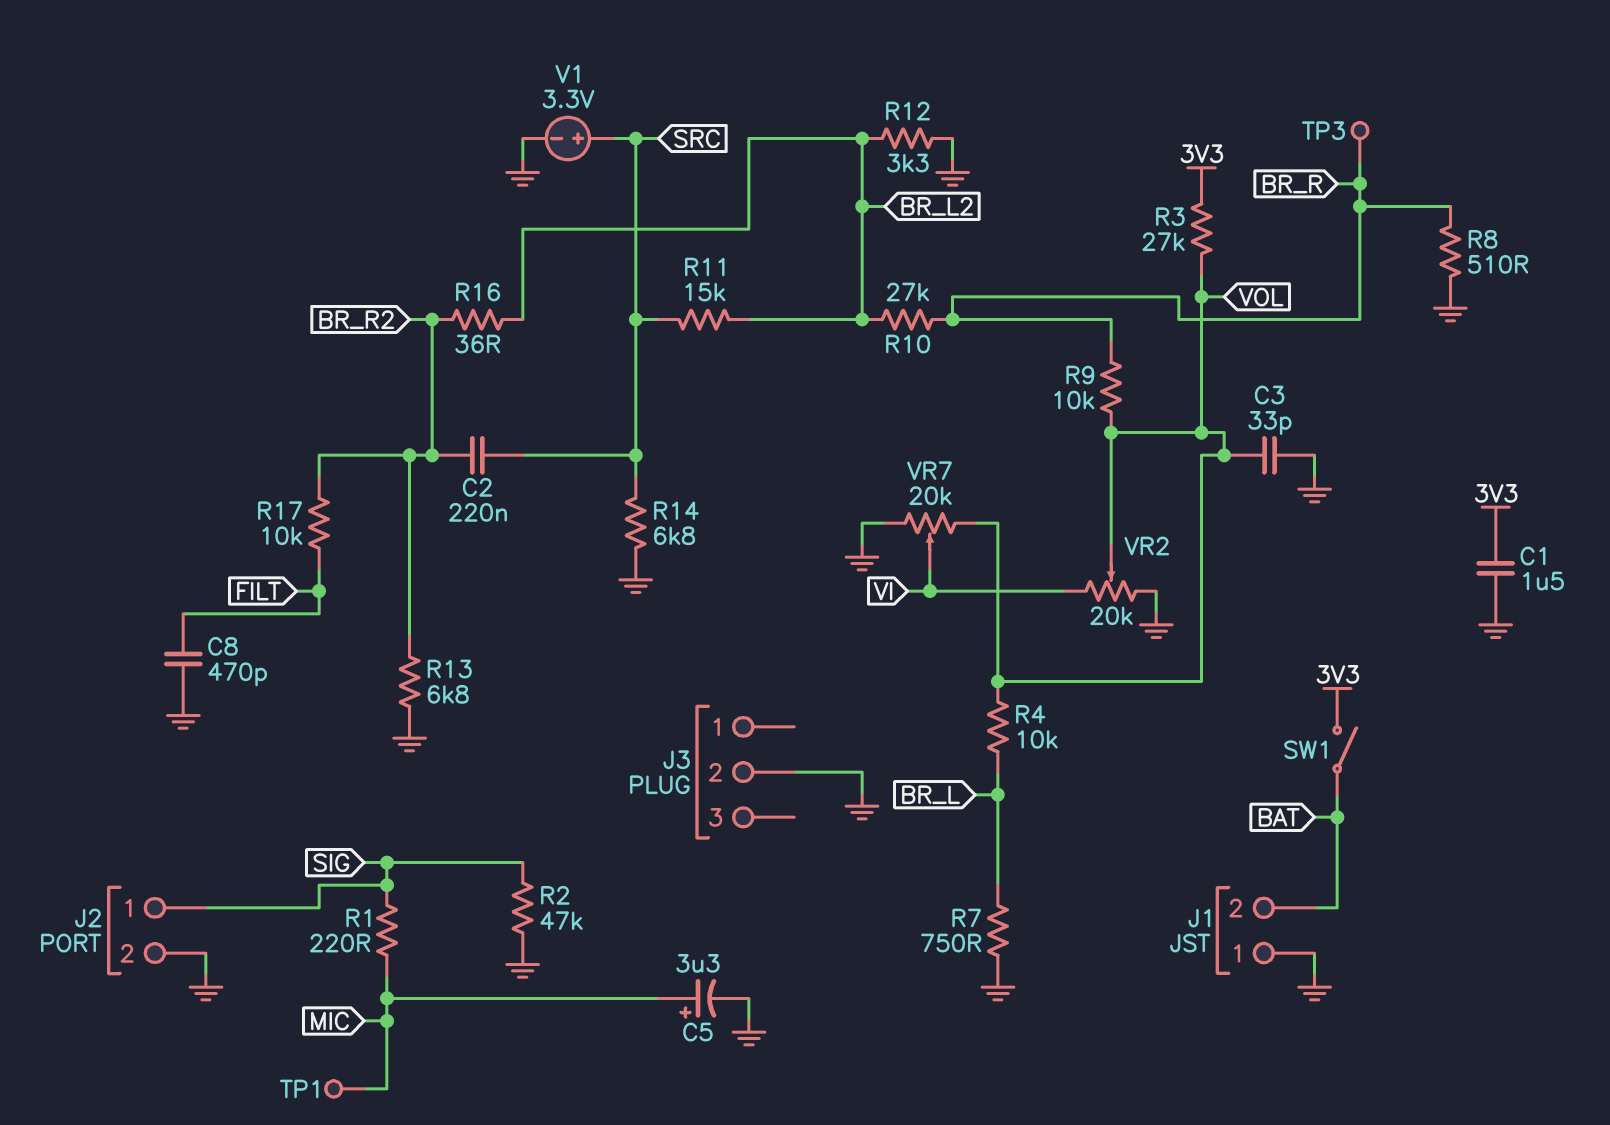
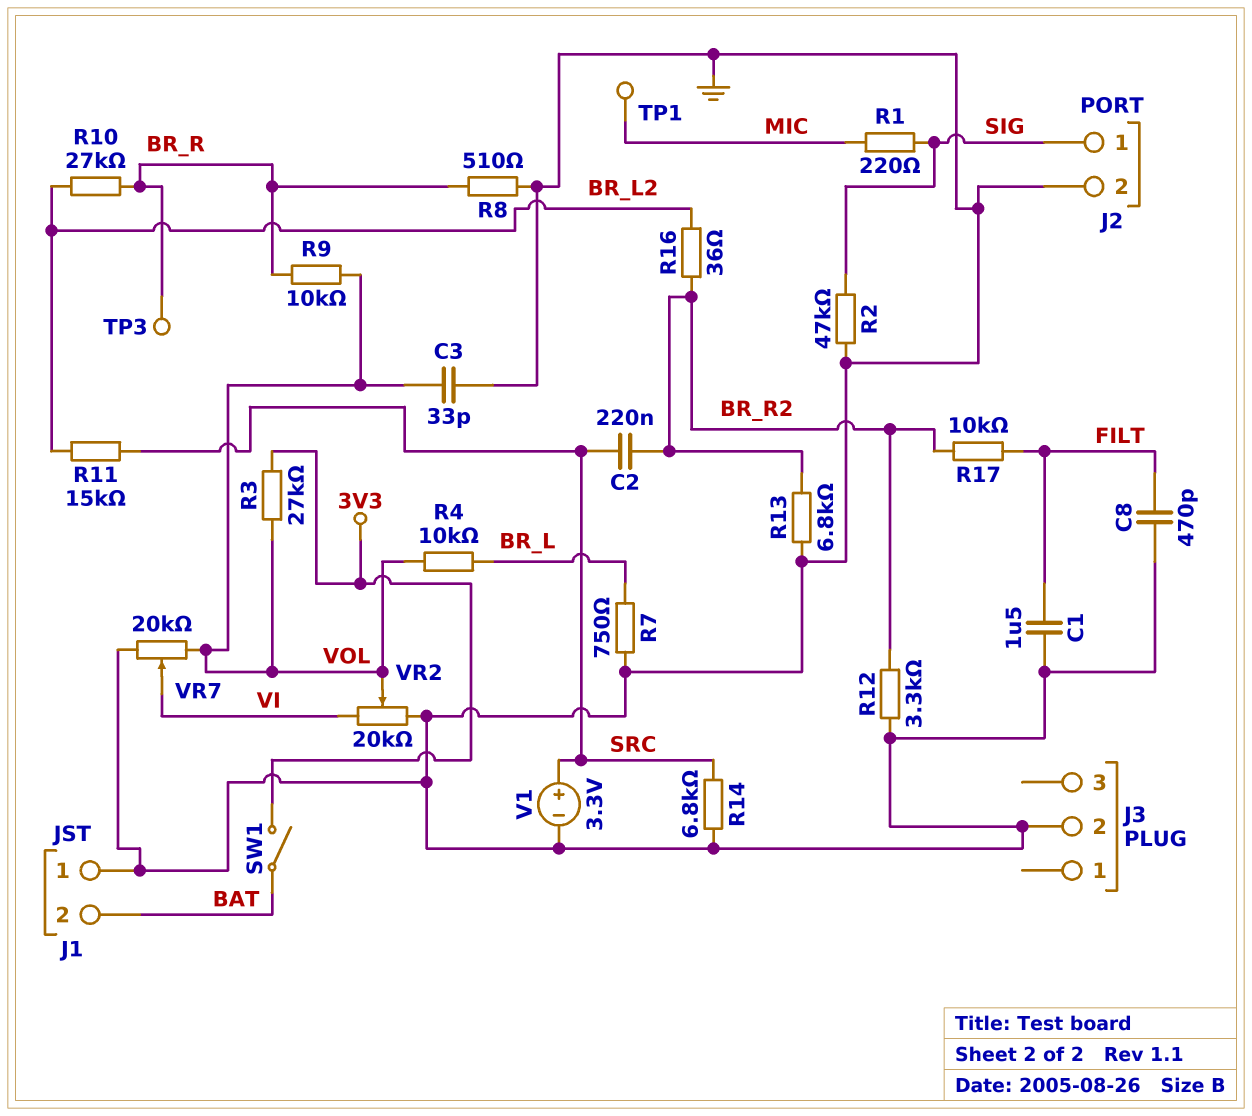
C1: 1.5uF (3V3, GND) -> 1.5uF (FILT, GND)
C5: 3.3uF (plus MIC, minus GND) -> none
R12: 3.3k (BR_L2, GND) -> 3.3k (BR_R2, GND)

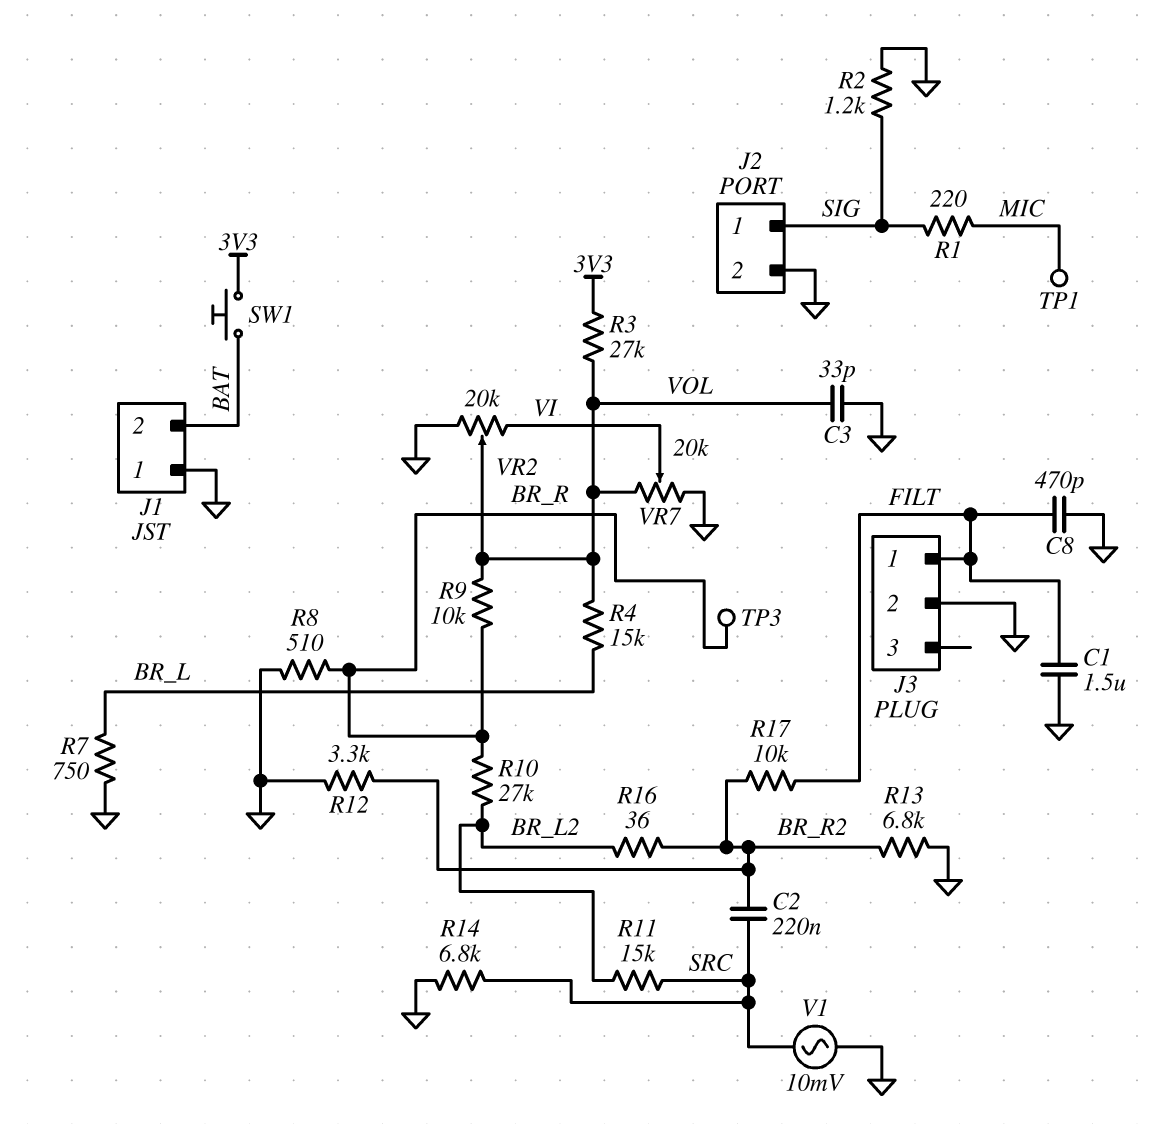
J3 pin 1: none -> FILT
R2: 47k (GND, SIG) -> 1.2k (GND, SIG)
R4: 10k (BR_L, VOL) -> 15k (BR_L, VOL)
SW1: switch (3V3, BAT) -> button (3V3, BAT)
V1: 3.3V (plus SRC, minus GND) -> AC 10mV (GND, SRC)

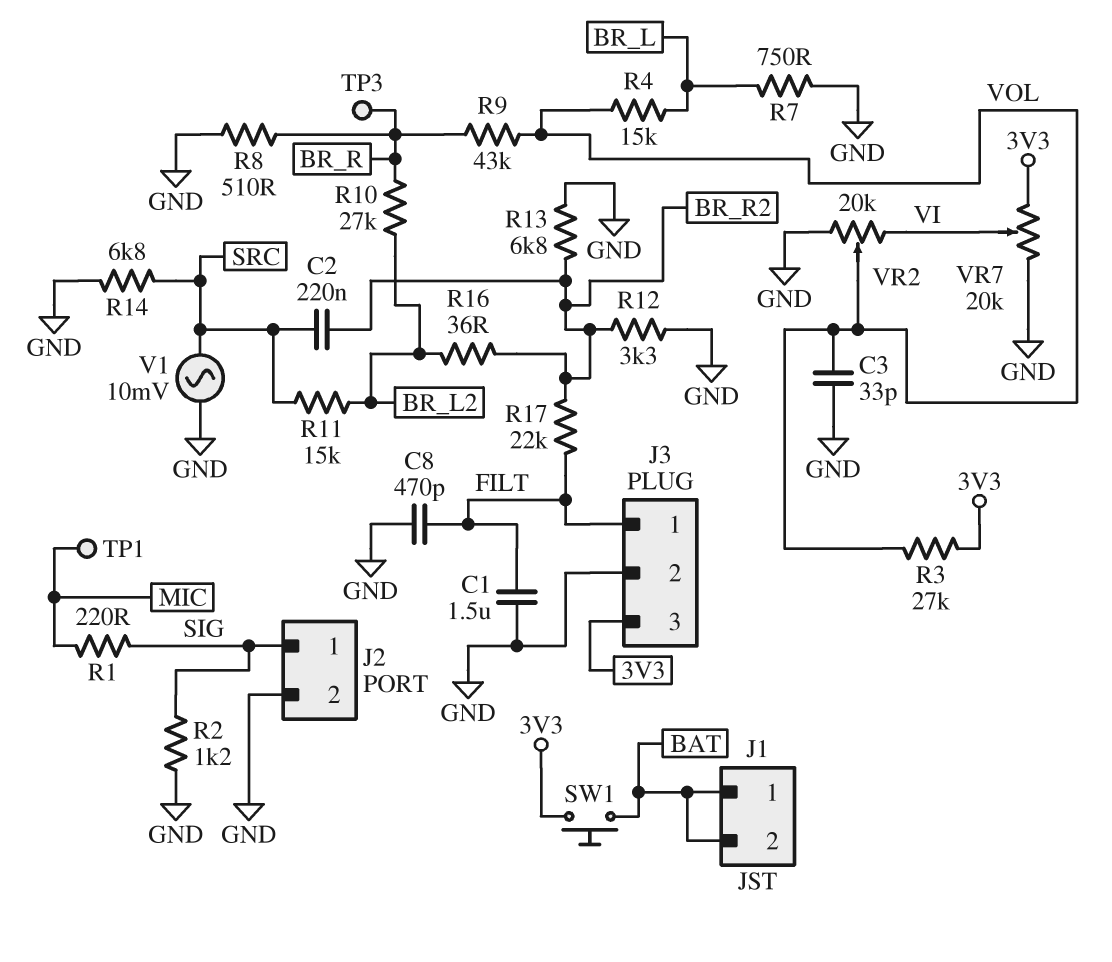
J1 pin 1: GND -> BAT
J3 pin 3: none -> 3V3
R9: 10k (BR_R, VOL) -> 43k (BR_R, VOL)
R17: 10k (BR_R2, FILT) -> 22k (BR_R2, FILT)
VR7: 20k (GND, VOL, wiper VI) -> 20k (3V3, GND, wiper VI)

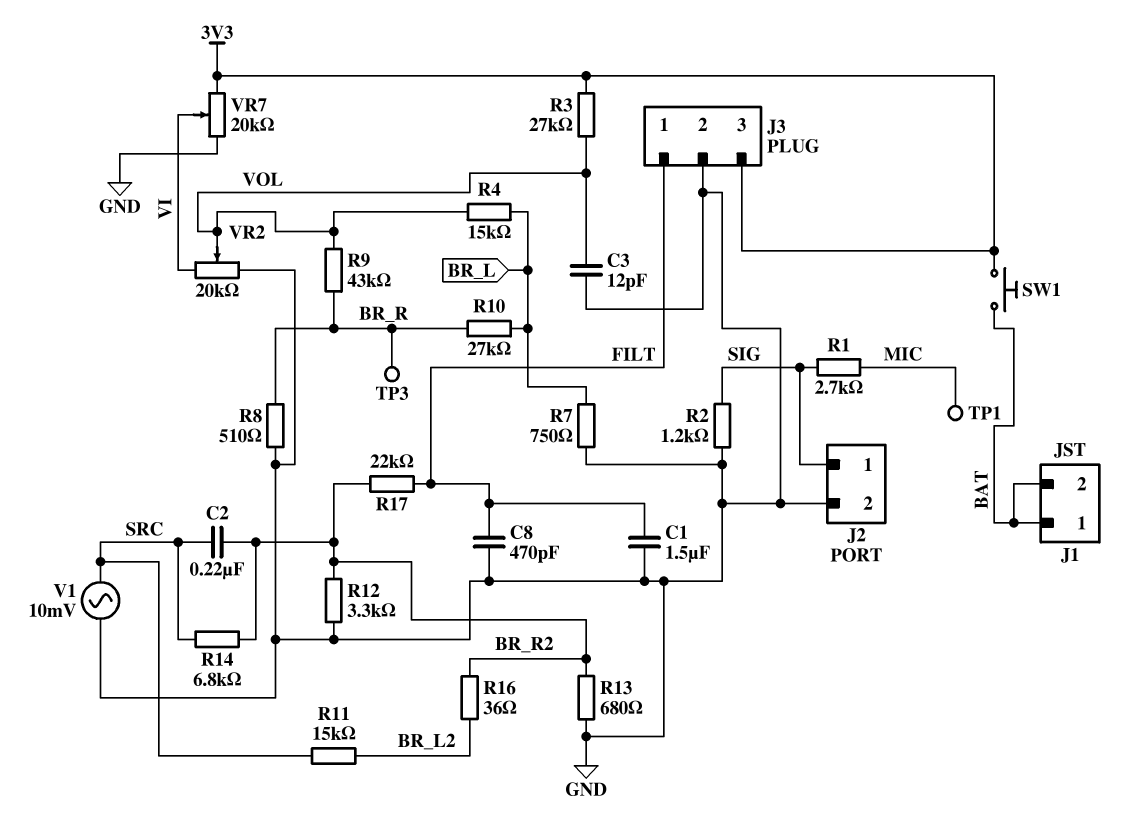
C3: 33pF (GND, VOL) -> 12pF (GND, VOL)
R1: 220 (MIC, SIG) -> 2.7k (MIC, SIG)
R10: 27k (BR_L2, BR_R) -> 27k (BR_L, BR_R)
R13: 6.8k (BR_R2, GND) -> 680 (BR_R2, GND)
R14: 6.8k (GND, SRC) -> 6.8k (BR_R2, SRC)

